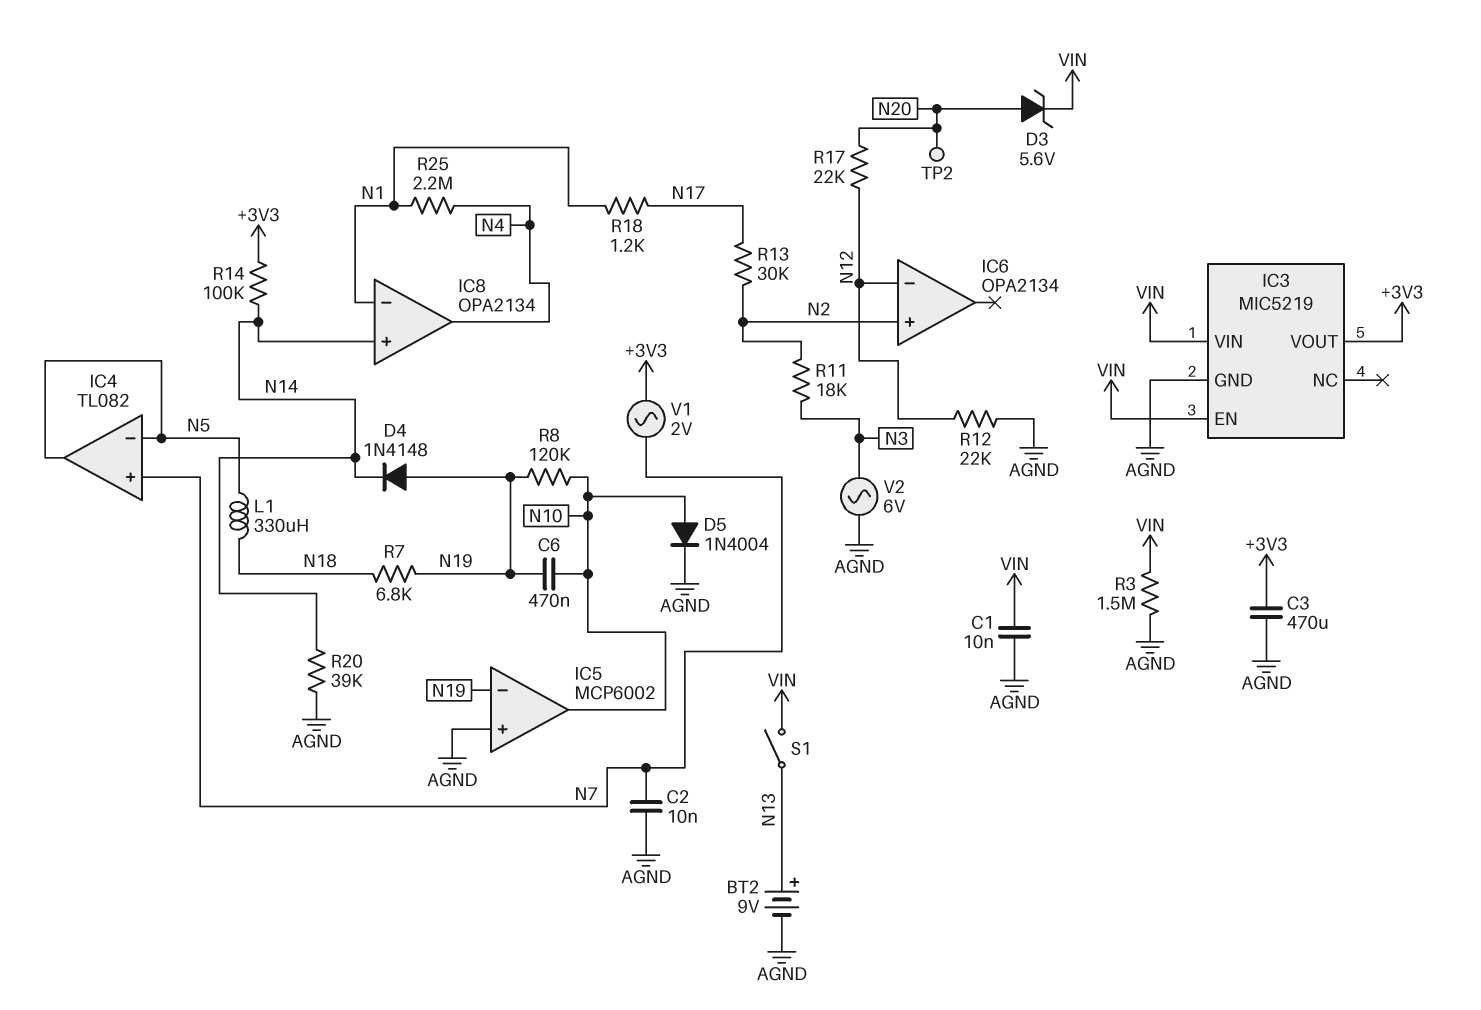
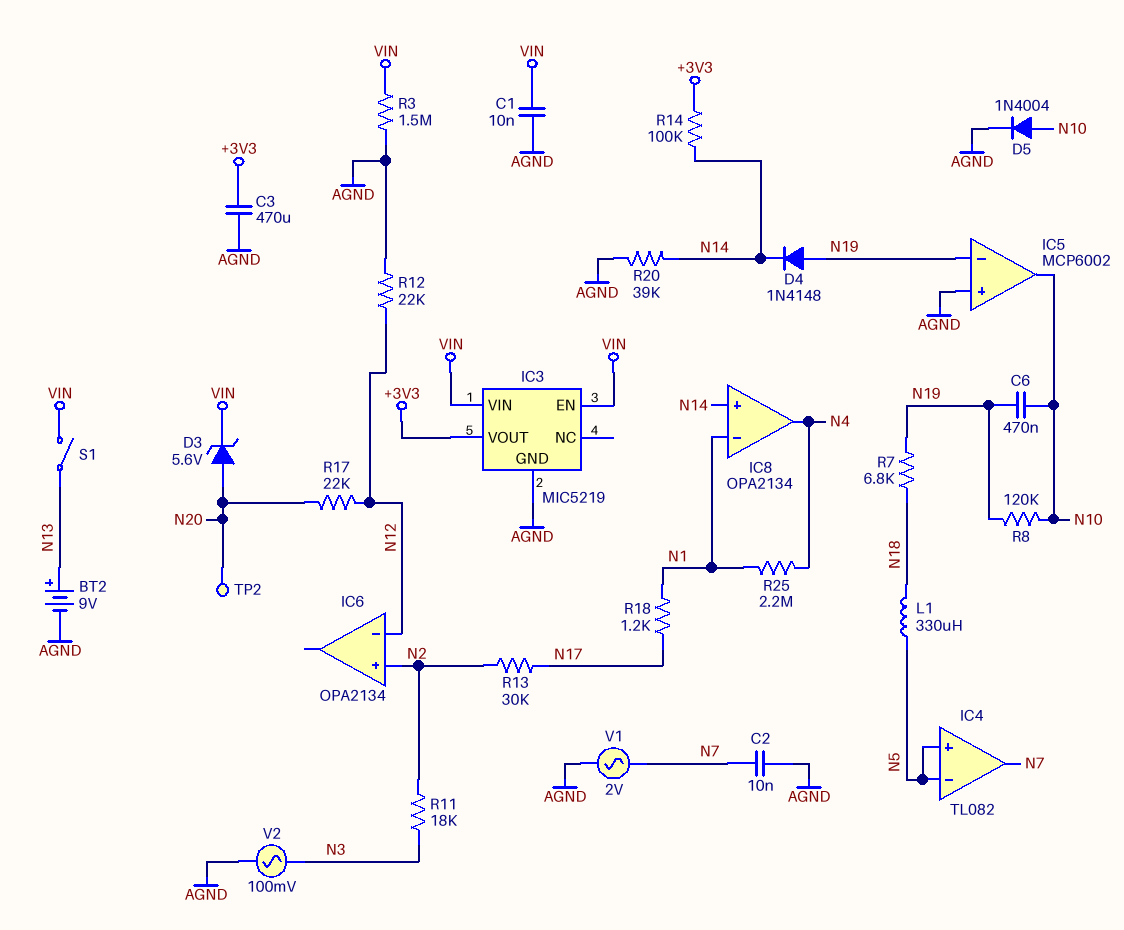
IC4 pin in+: N7 -> N5
IC4 pin out: N5 -> N7
V1: AC 2V (+3V3, N7) -> AC 2V (AGND, N7)
V2: AC 6V (AGND, N3) -> AC 100mV (AGND, N3)

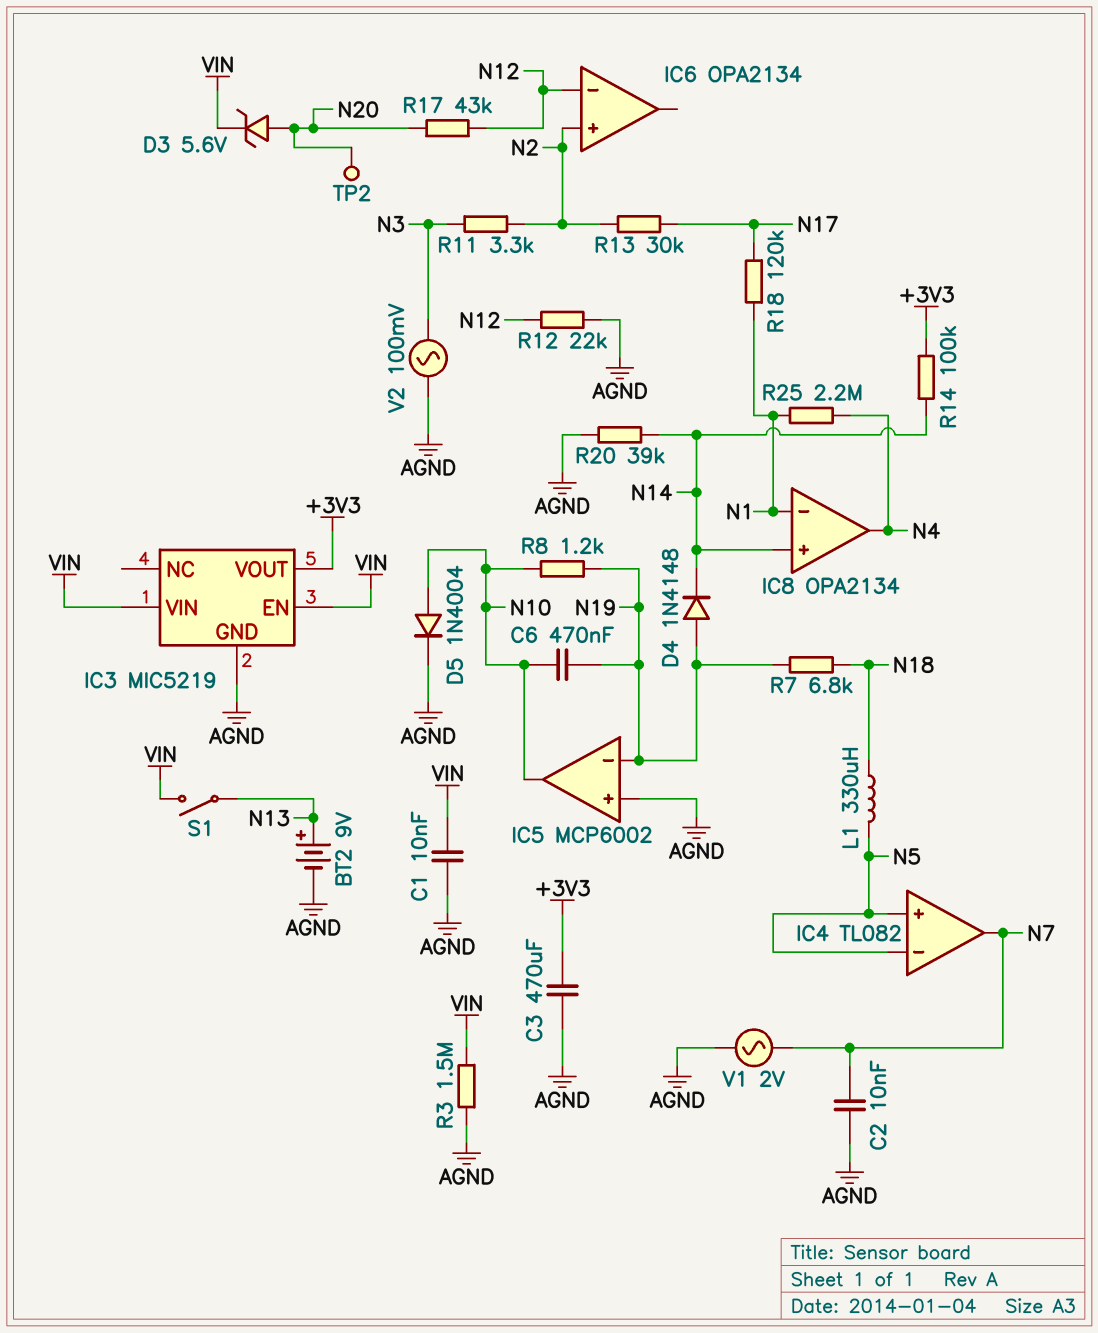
R8: 120k (N10, N19) -> 1.2k (N10, N19)
R11: 18k (N2, N3) -> 3.3k (N2, N3)
R17: 22k (N12, N20) -> 43k (N12, N20)
R18: 1.2k (N1, N17) -> 120k (N1, N17)

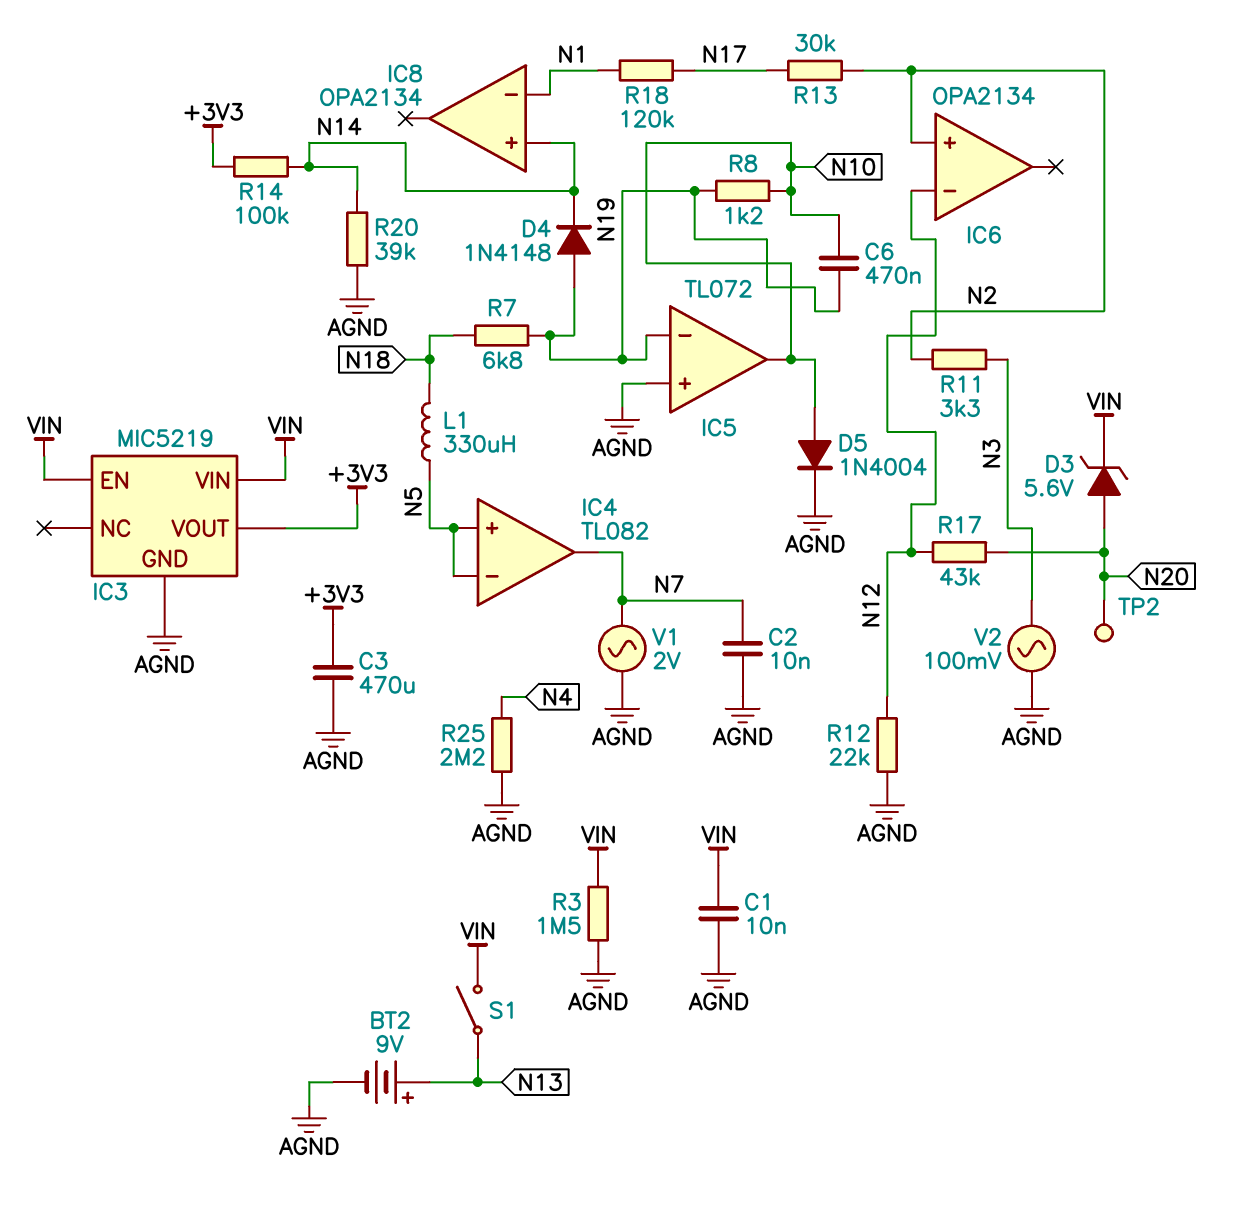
IC5: MCP6002 -> TL072
IC8 pin out: N4 -> none
R25: 2.2M (N1, N4) -> 2.2M (AGND, N4)

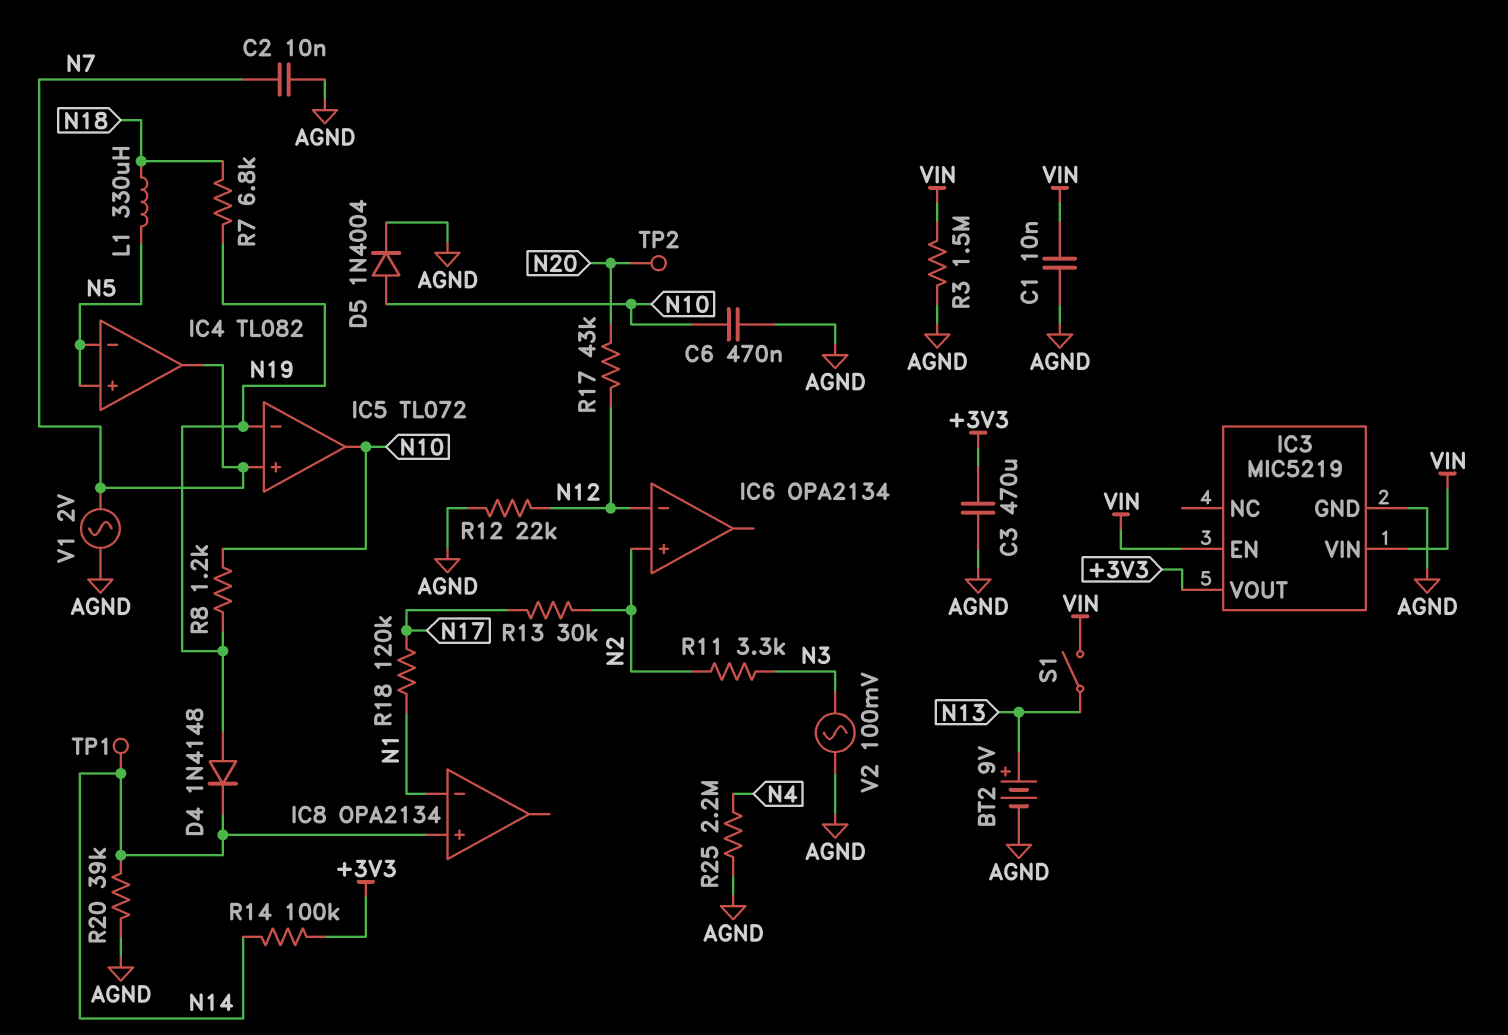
C6: 470nF (N10, N19) -> 470nF (AGND, N10)
D3: zener 5.6V (A N20, K VIN) -> none
IC5 pin in+: AGND -> N7
TP1: none -> test point (N14)

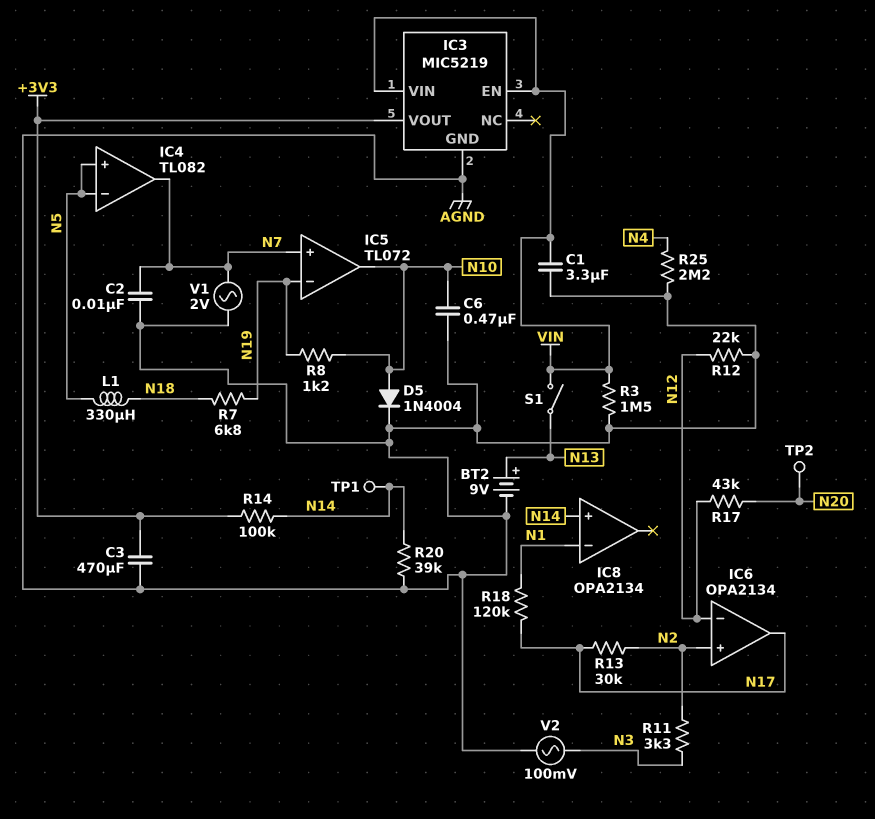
C1: 10nF (AGND, VIN) -> 3.3uF (AGND, VIN)
D4: diode 1N4148 (A N19, K N14) -> none
IC6 pin out: none -> N17

